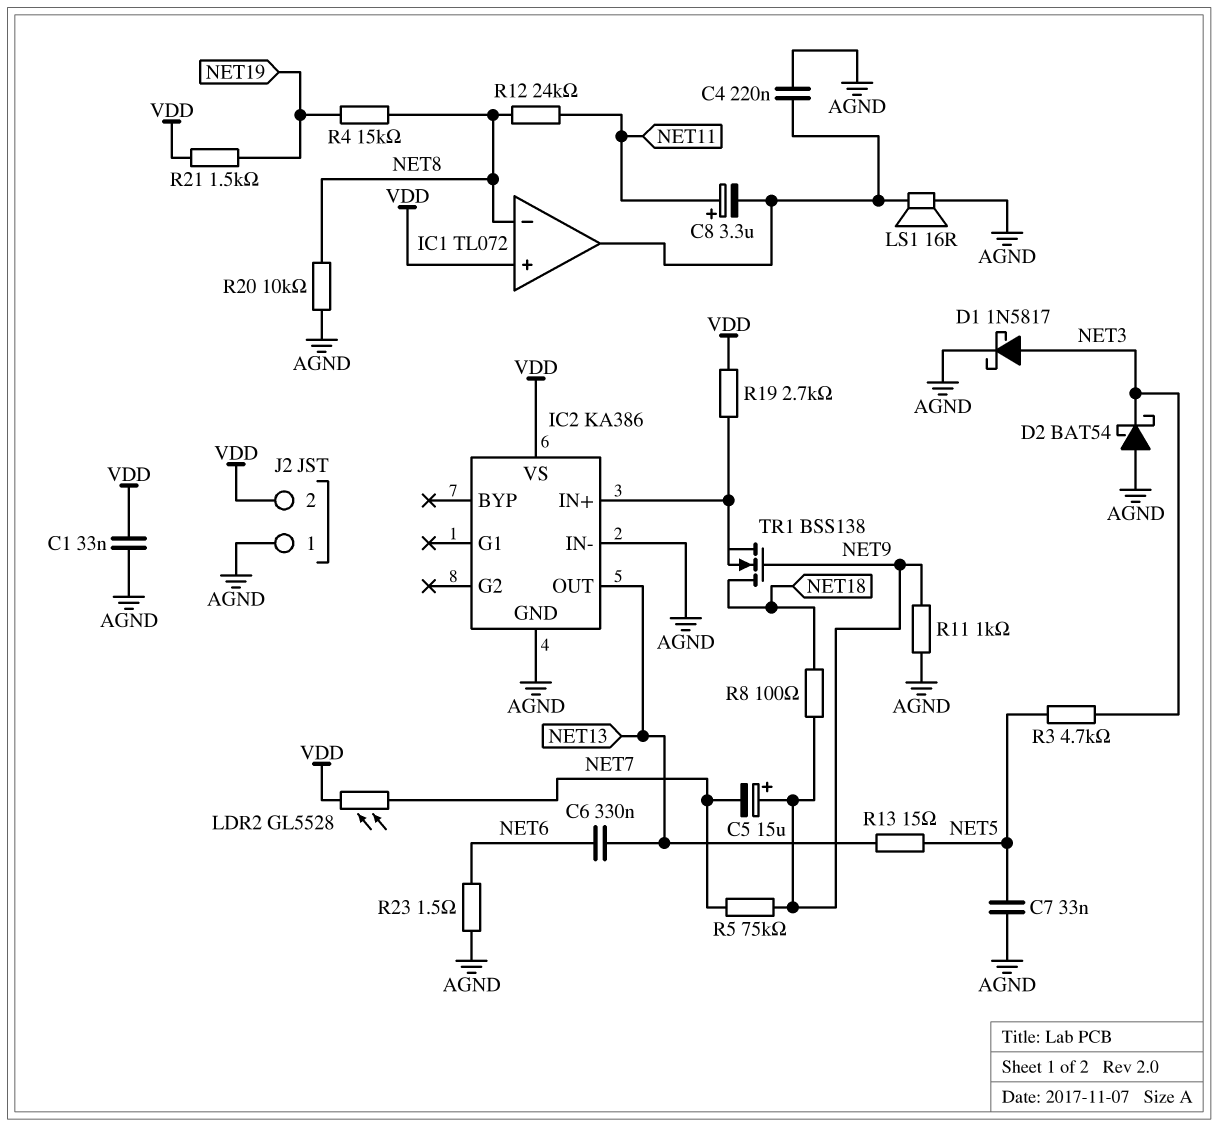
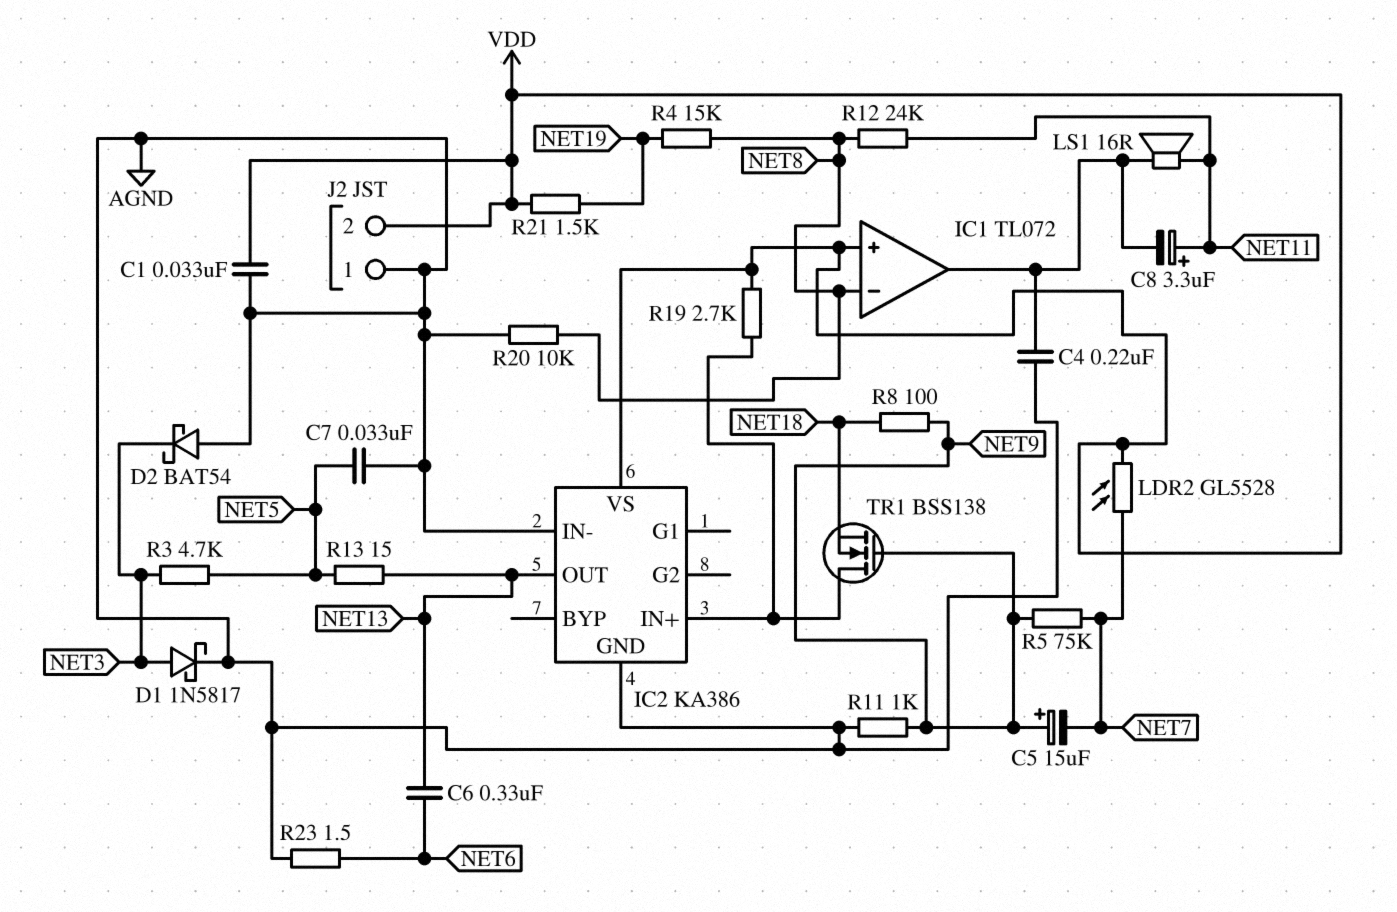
LS1: speaker 16R (AGND, IC1/out) -> speaker 16R (IC1/out, NET11)
TR1: NMOS BSS138 (G NET9, D NET18, S IC2/IN+) -> NMOS BSS138 (G NET9, D IC2/IN+, S NET18)

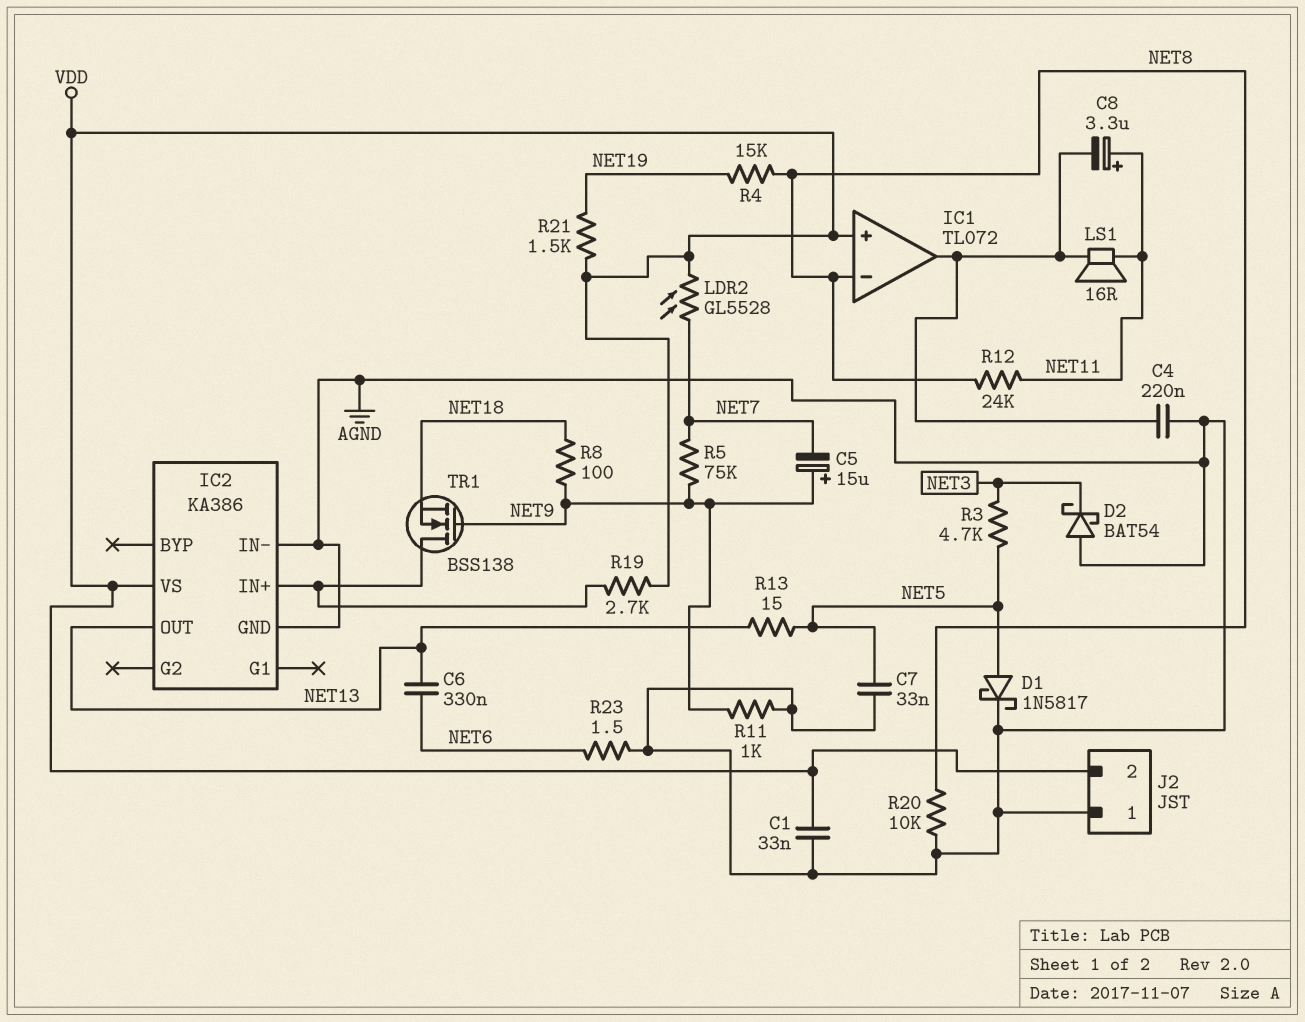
D1: schottky 1N5817 (A NET3, K AGND) -> schottky 1N5817 (A NET5, K AGND)

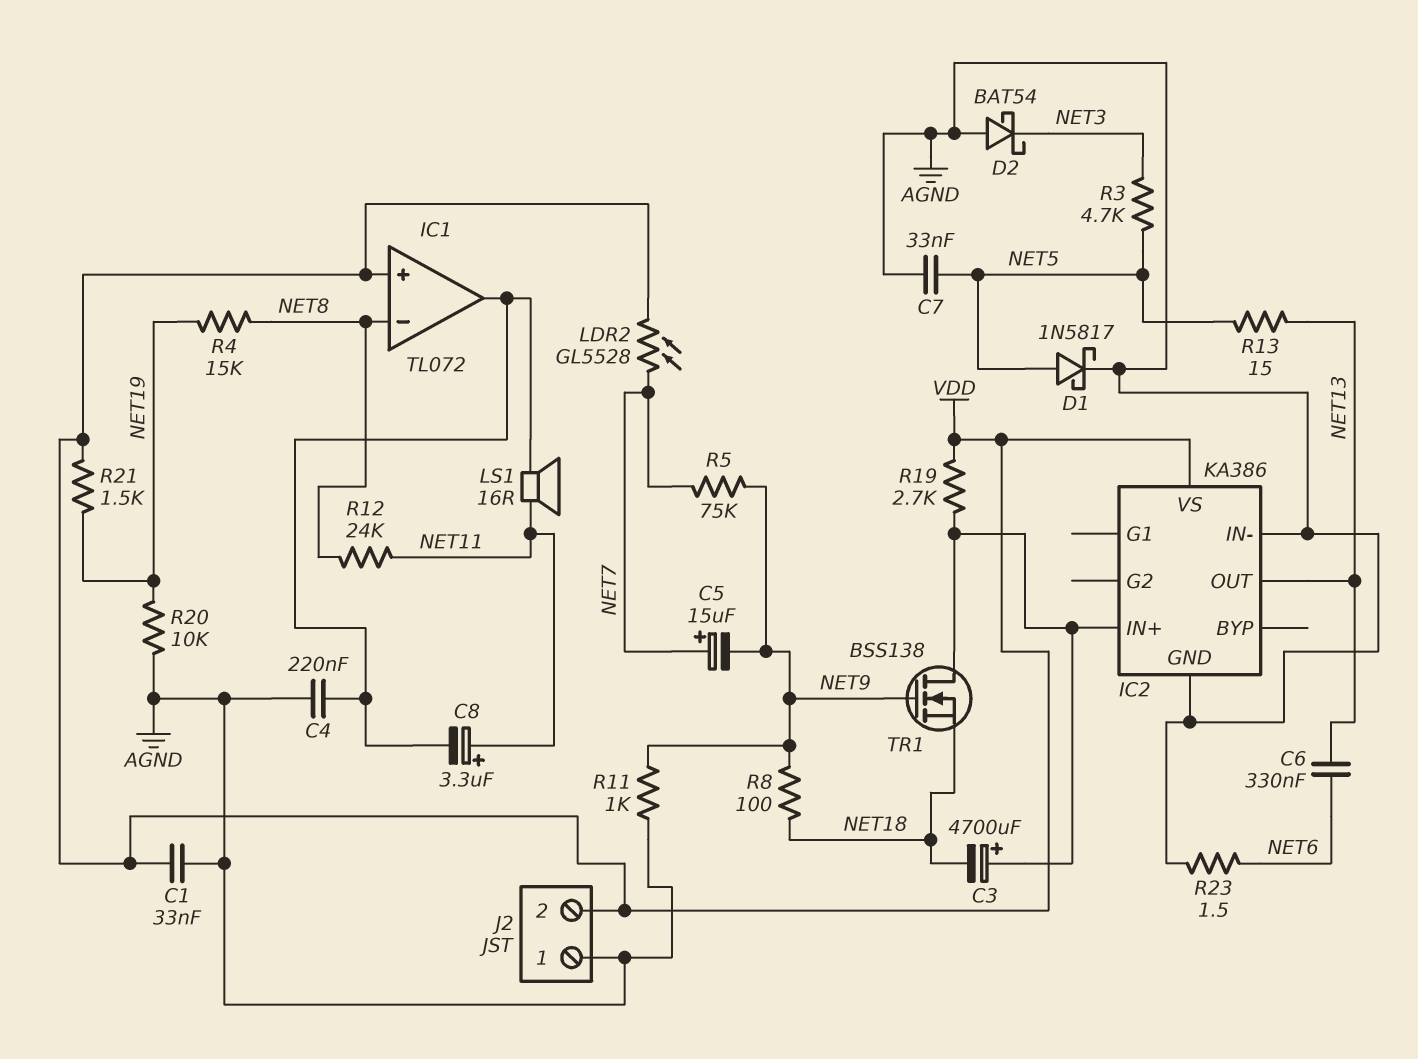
C3: none -> 4700uF (plus IC2/IN+, minus NET18)
C5: 15uF (plus NET9, minus NET7) -> 15uF (plus NET7, minus NET9)
R20: 10k (AGND, NET8) -> 10k (AGND, NET19)

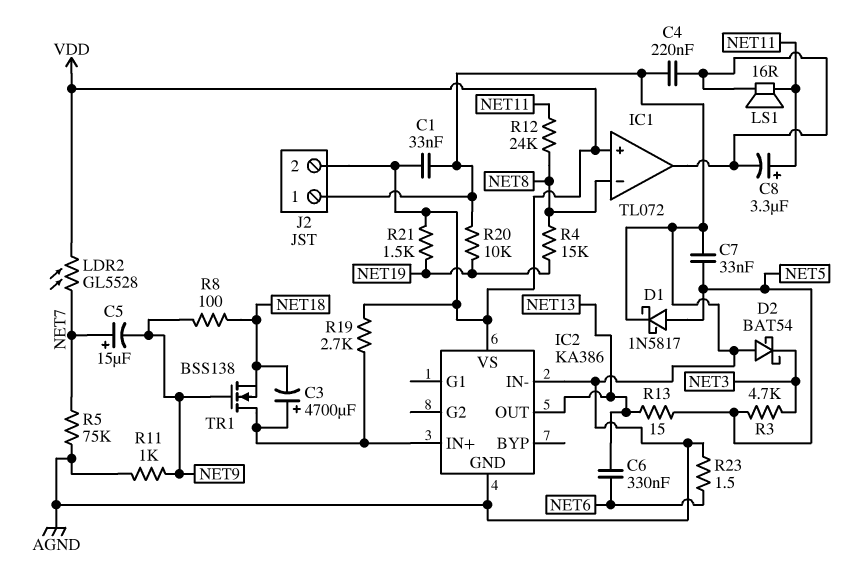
R5: 75k (NET7, NET9) -> 75k (AGND, NET7)

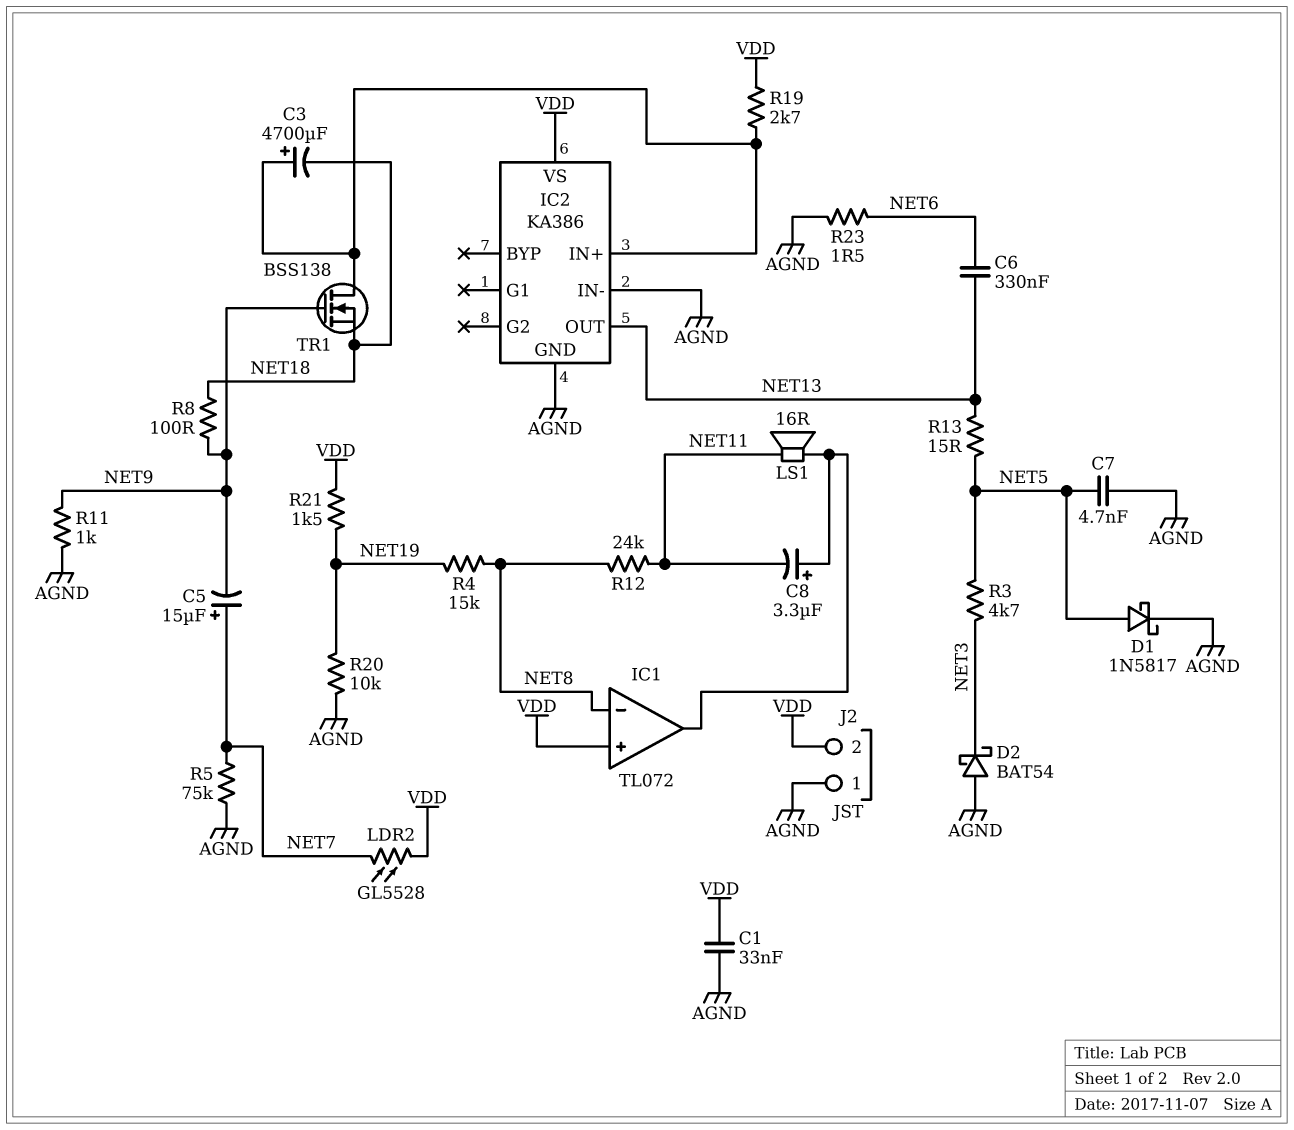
C4: 220nF (AGND, IC1/out) -> none
C7: 33nF (AGND, NET5) -> 4.7nF (AGND, NET5)
C8: 3.3uF (plus NET11, minus IC1/out) -> 3.3uF (plus IC1/out, minus NET11)

